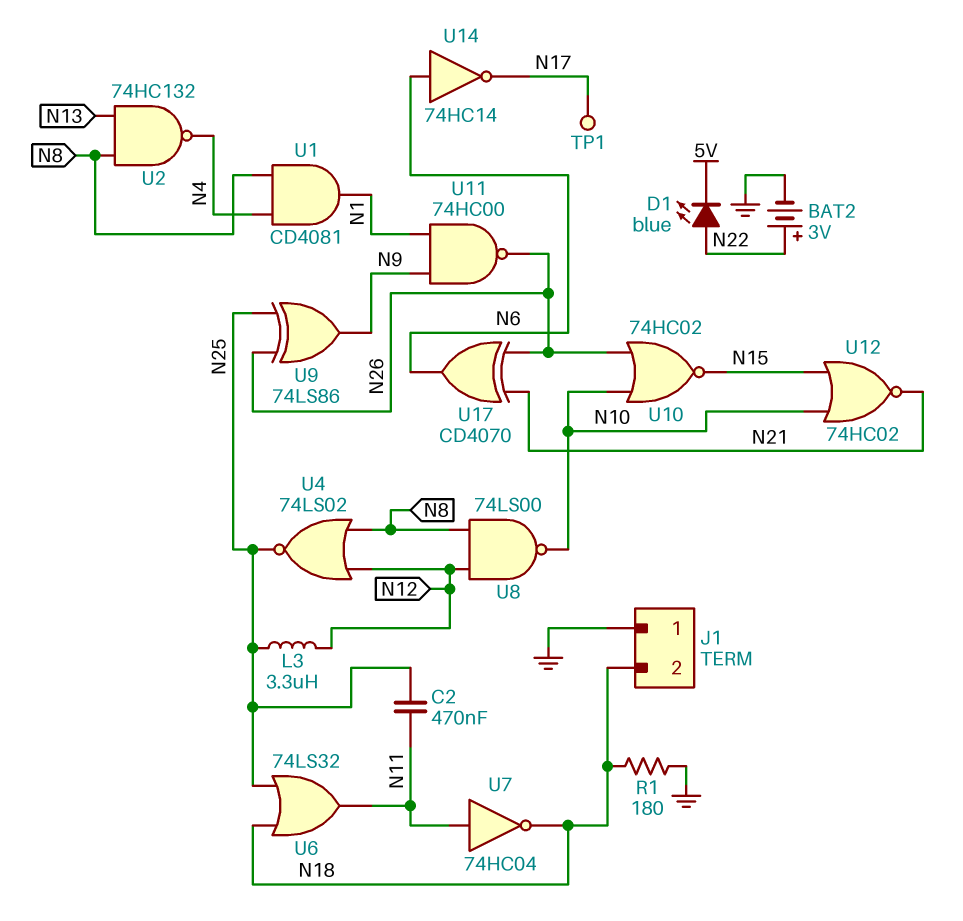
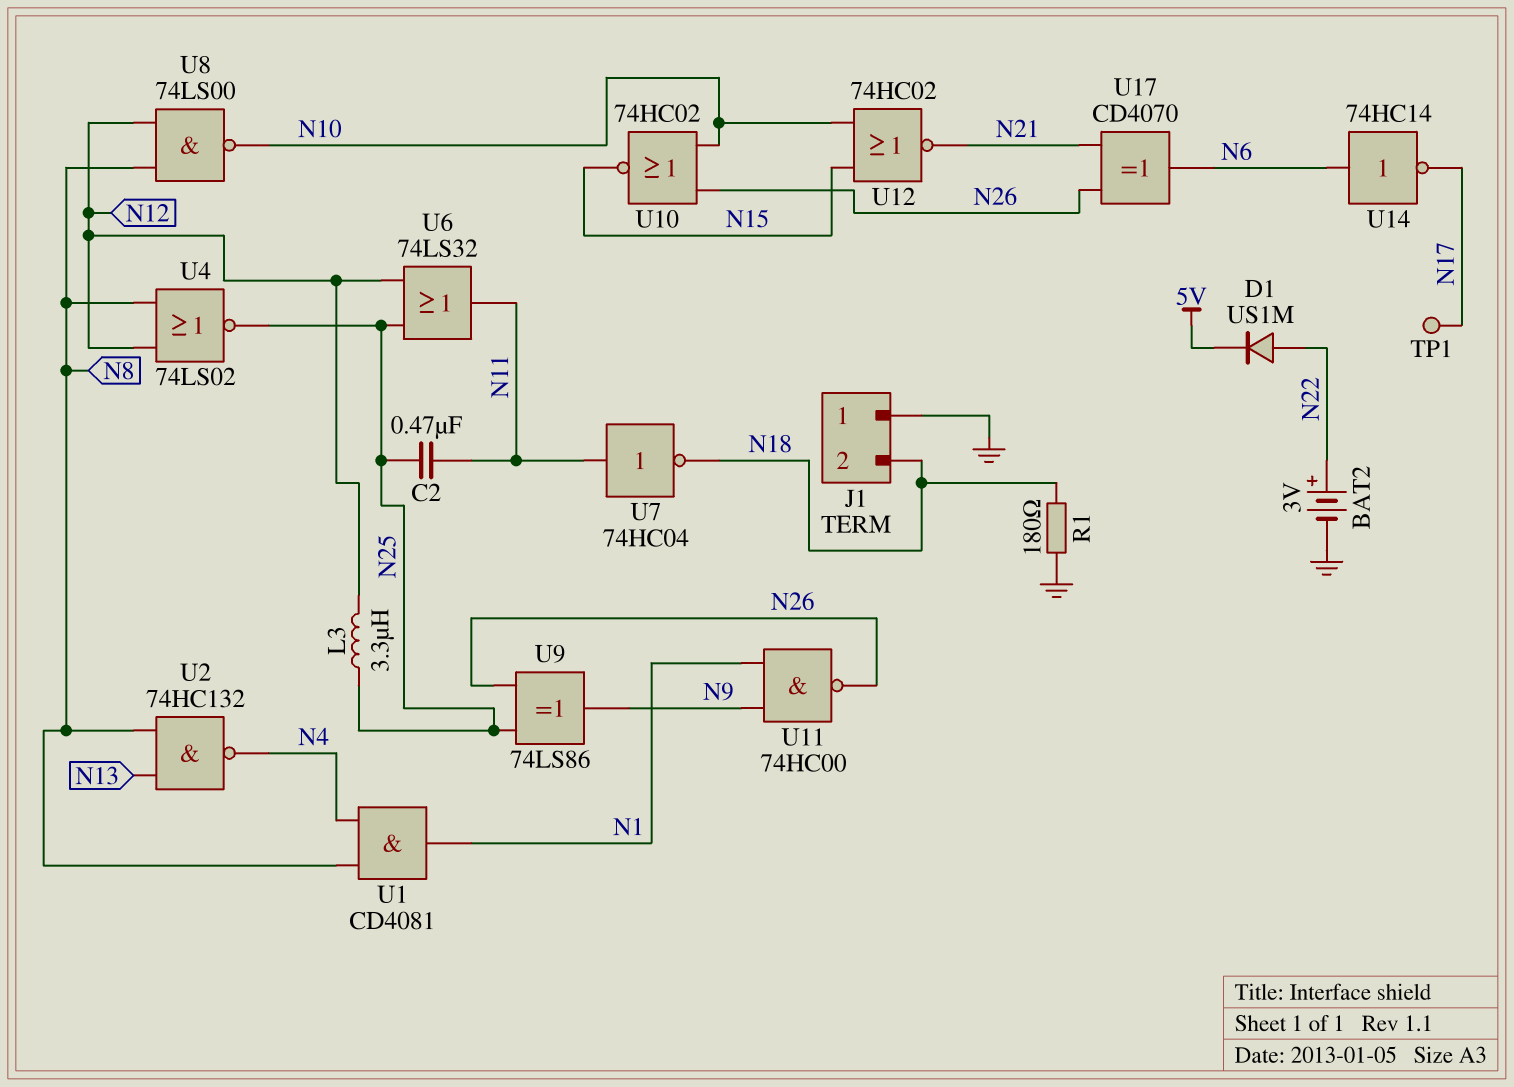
D1: LED blue (A N22, K 5V) -> diode US1M (A N22, K 5V)
U6: OR 74LS32 (in N18, in N25, out N11) -> OR 74LS32 (in N12, in N25, out N11)

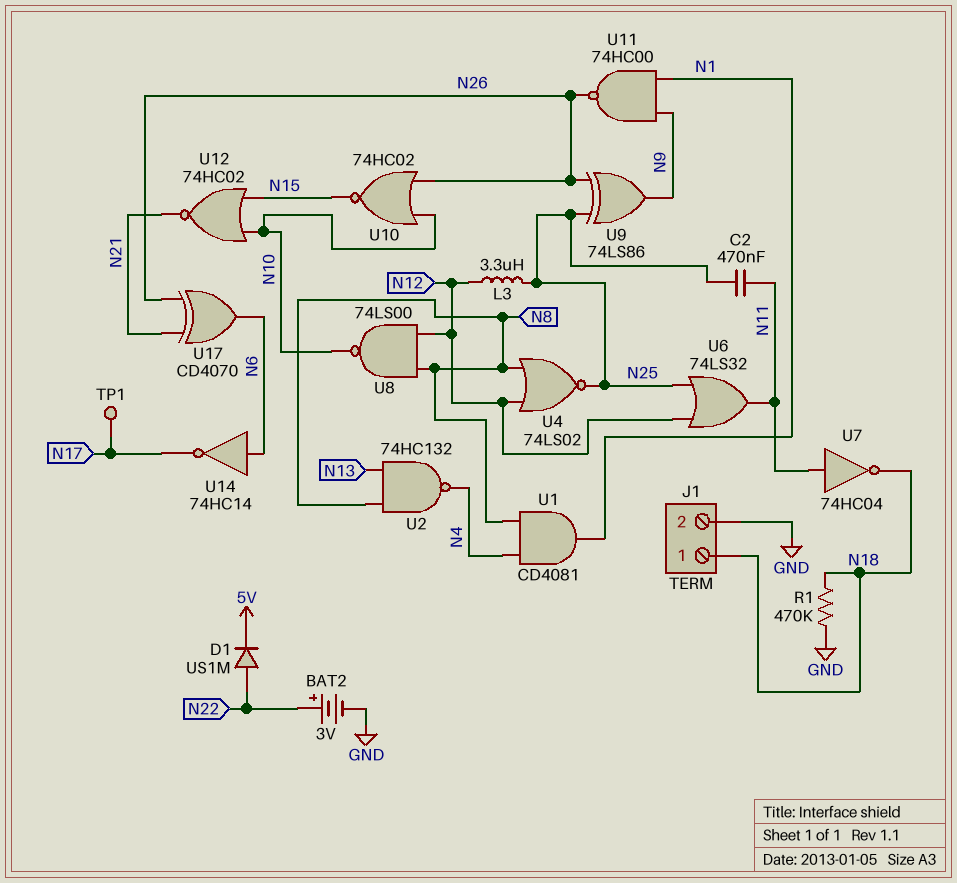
J1 pin 1: GND -> N18
J1 pin 2: N18 -> GND
R1: 180 (GND, N18) -> 470k (GND, N18)

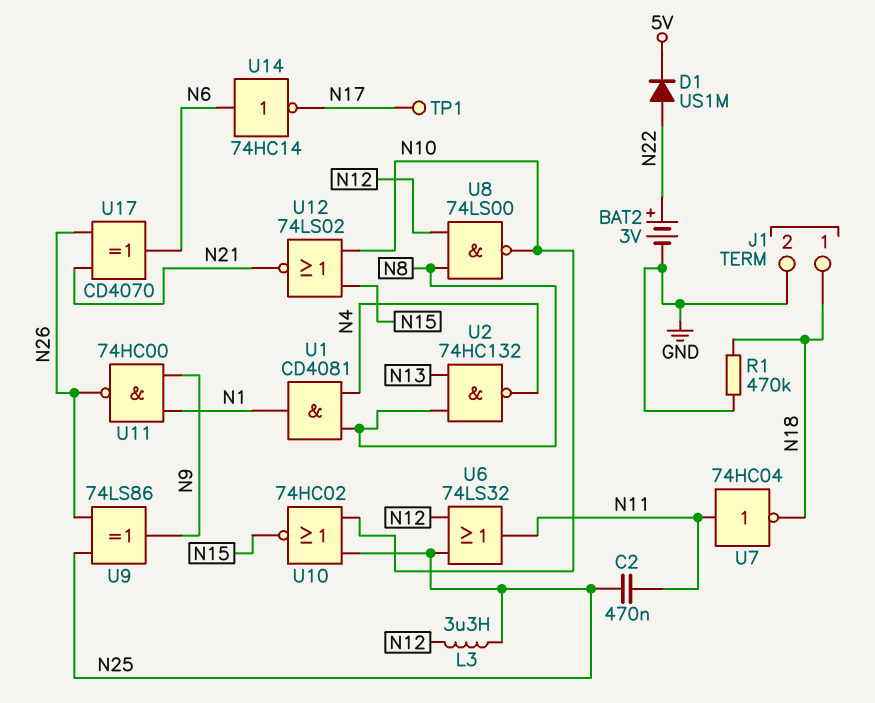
U4: NOR 74LS02 (in N8, in N12, out N25) -> none
U10: NOR 74HC02 (in N10, in N26, out N15) -> NOR 74HC02 (in N10, in N25, out N15)
U12: NOR 74HC02 (in N10, in N15, out N21) -> NOR 74LS02 (in N10, in N15, out N21)

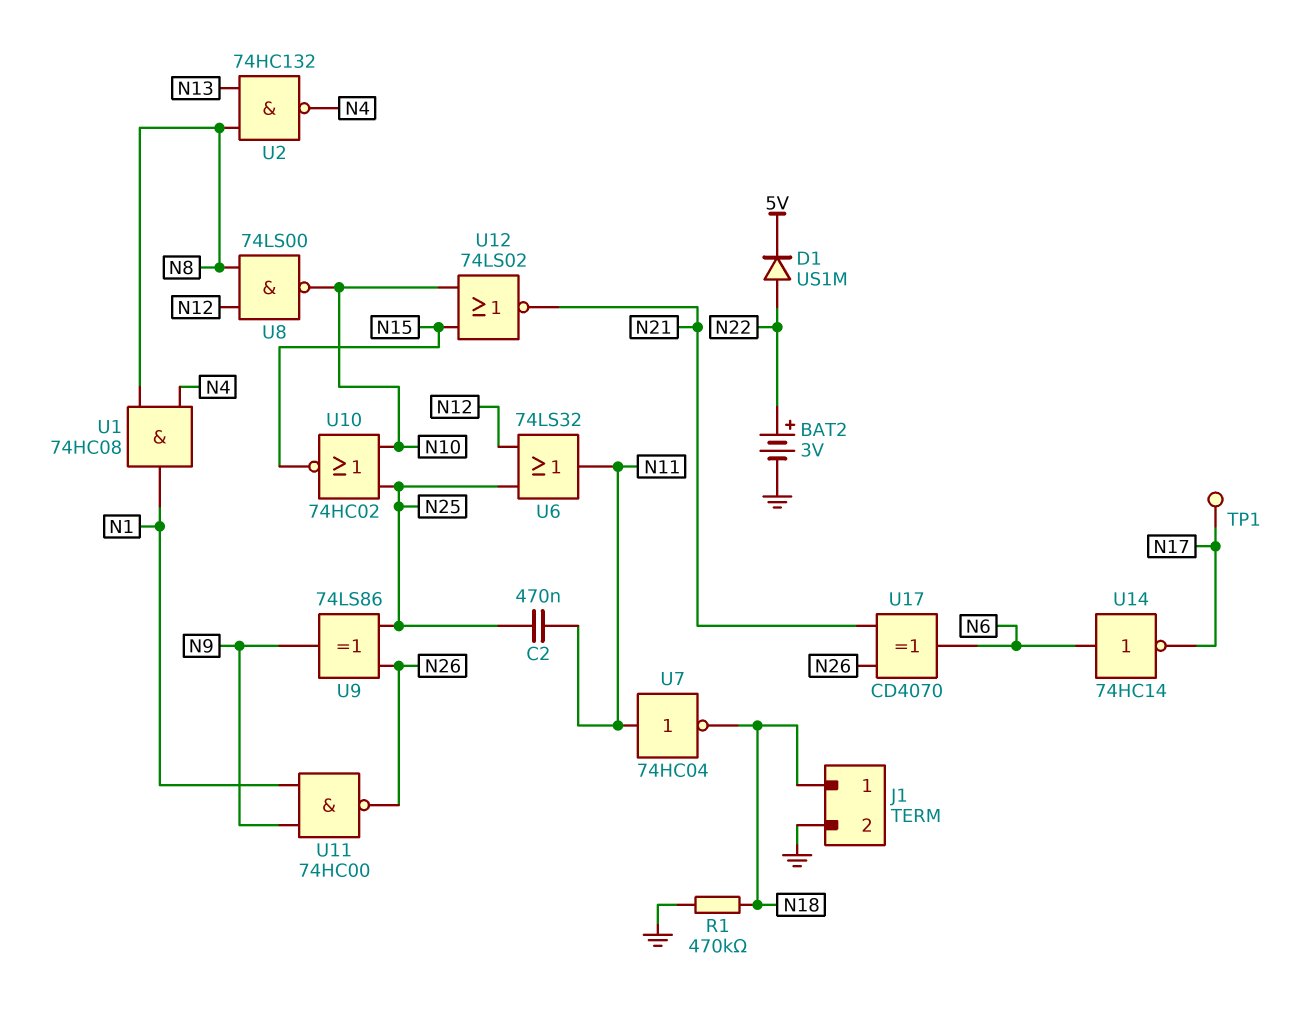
L3: 3.3uH (N12, N25) -> none
U1: AND CD4081 (in N4, in N8, out N1) -> AND 74HC08 (in N4, in N8, out N1)

